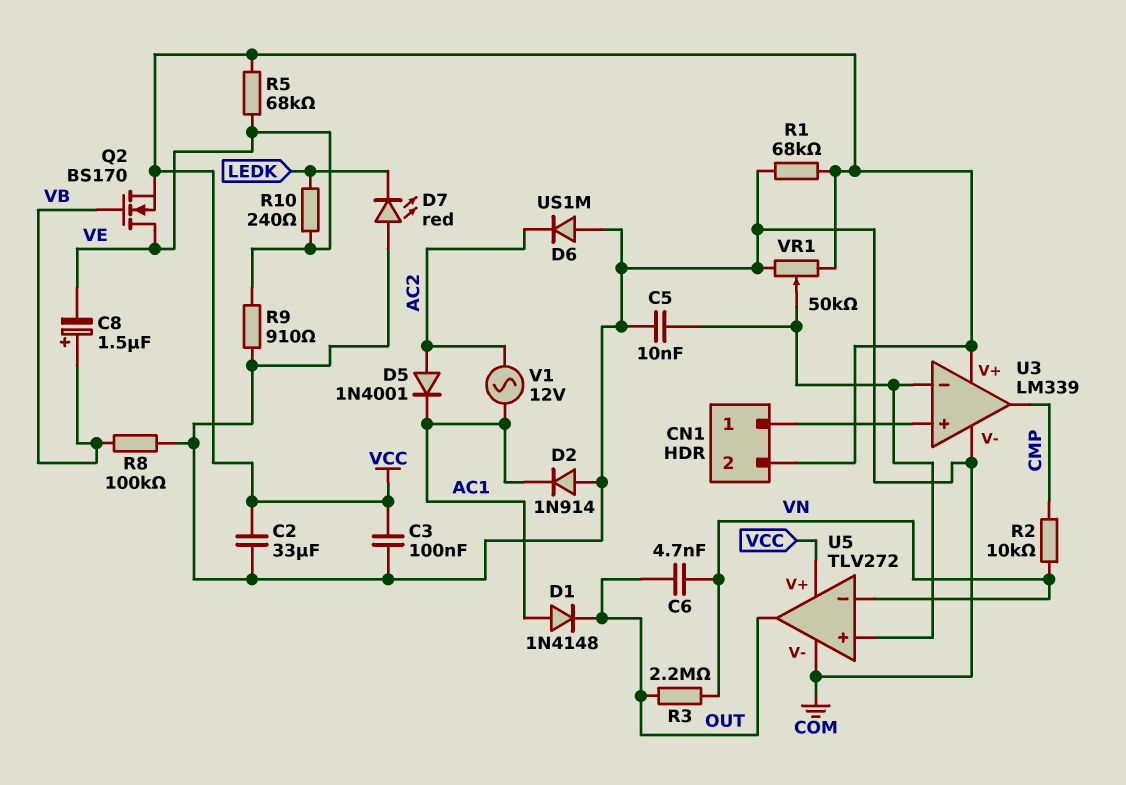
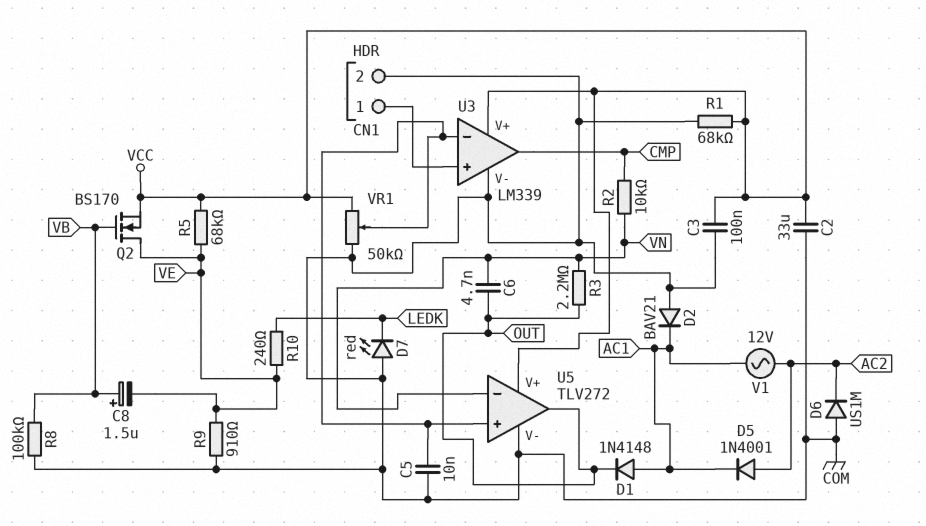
CN1 pin 2: VCC -> COM
D2: diode 1N914 (A COM, K AC1) -> diode BAV21 (A COM, K AC1)

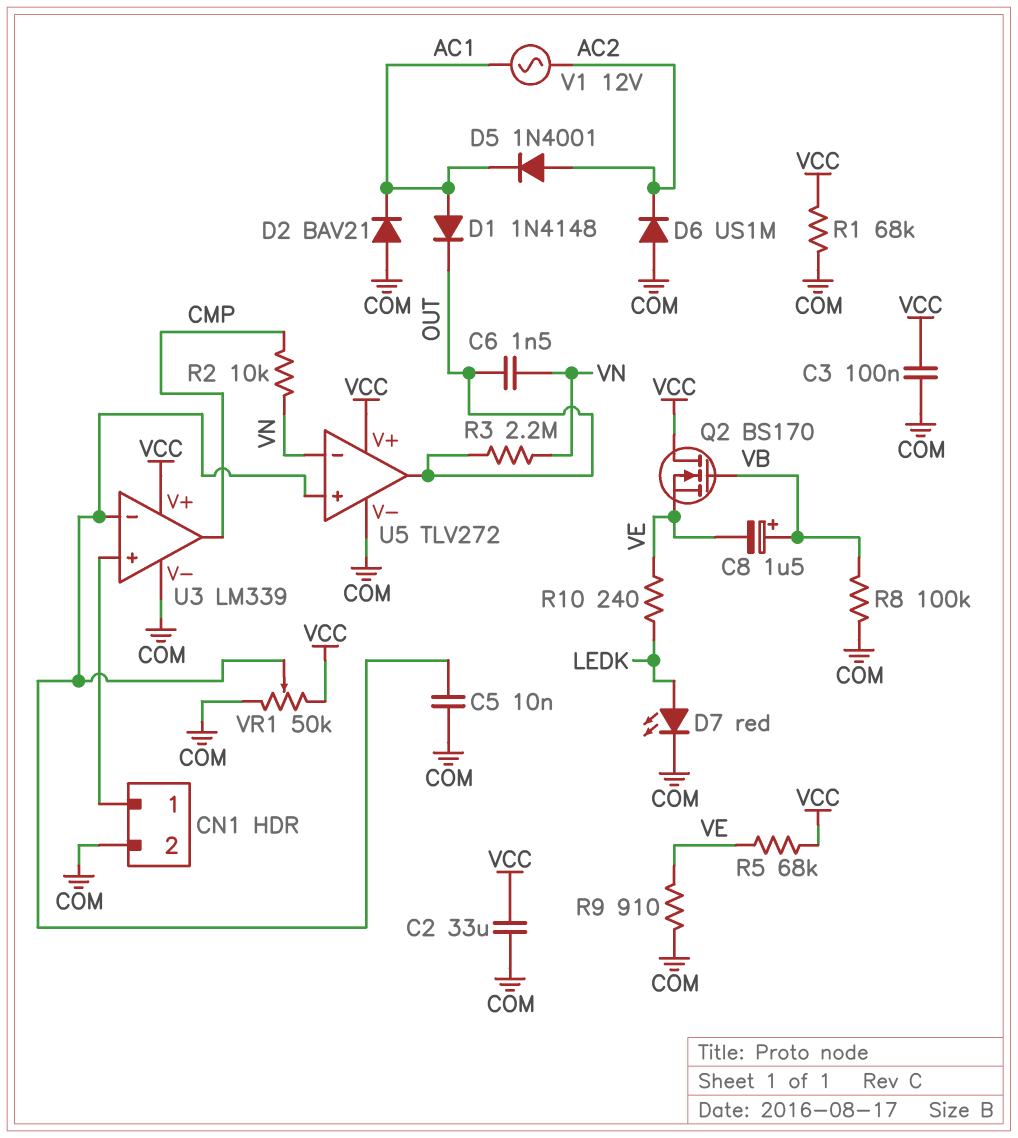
C6: 4.7nF (OUT, VN) -> 1.5nF (OUT, VN)
D7: LED red (A COM, K LEDK) -> LED red (A LEDK, K COM)
Q2: NMOS BS170 (G VB, D VE, S VCC) -> NMOS BS170 (G VB, D VCC, S VE)

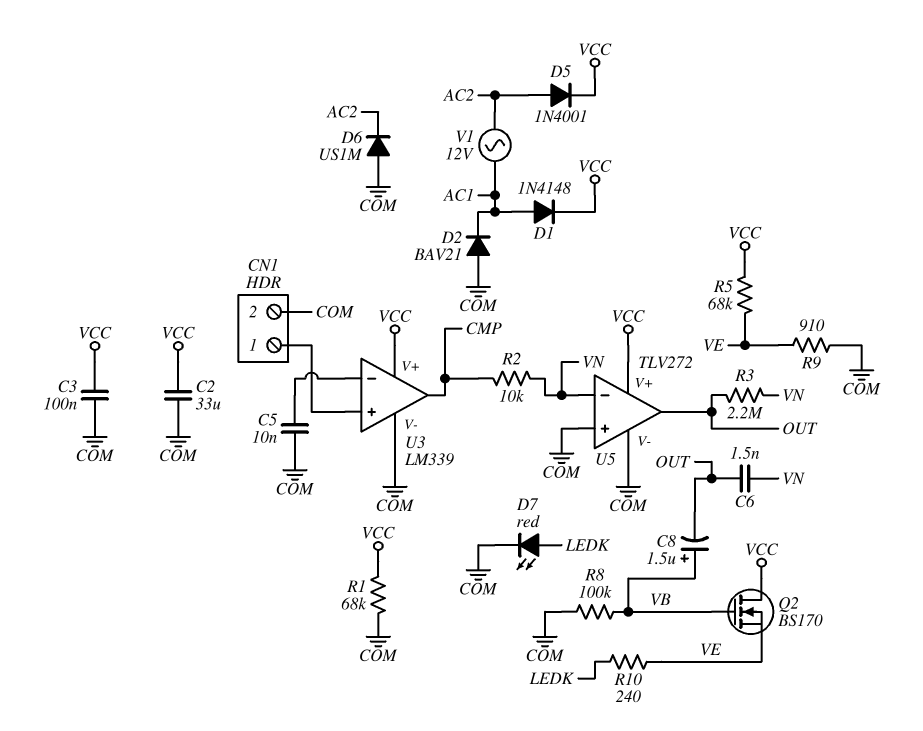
C8: 1.5uF (plus VB, minus VE) -> 1.5uF (plus VB, minus OUT)
D1: diode 1N4148 (A AC1, K OUT) -> diode 1N4148 (A AC1, K VCC)
D5: diode 1N4001 (A AC2, K AC1) -> diode 1N4001 (A AC2, K VCC)
U5 pin in+: U3/in- -> COM
VR1: 50k (COM, VCC, wiper U3/in-) -> none

